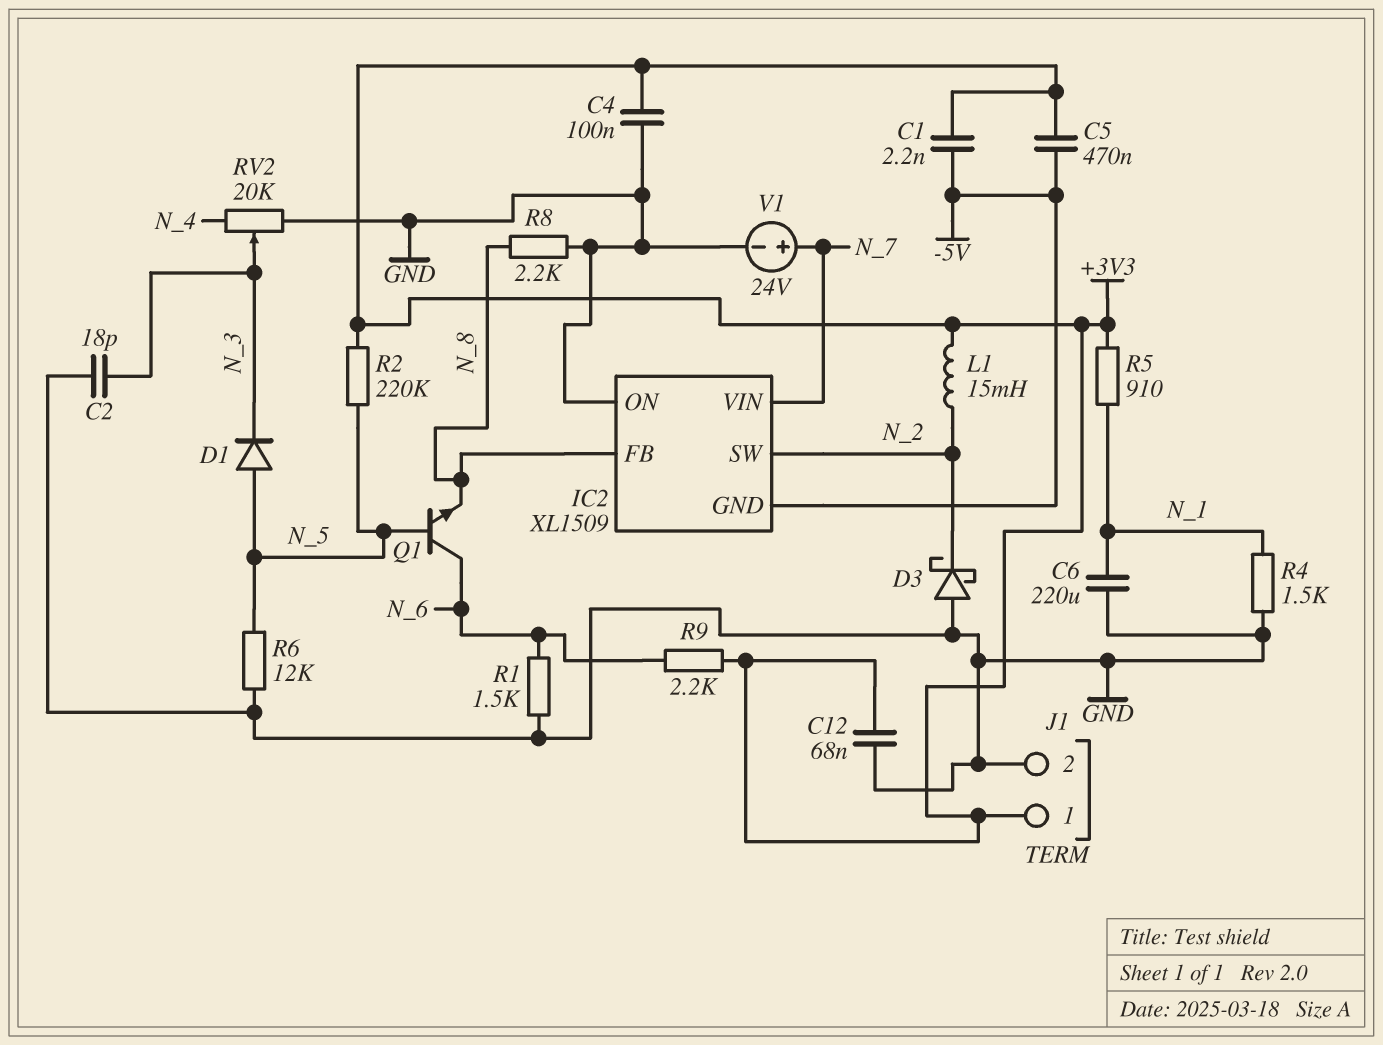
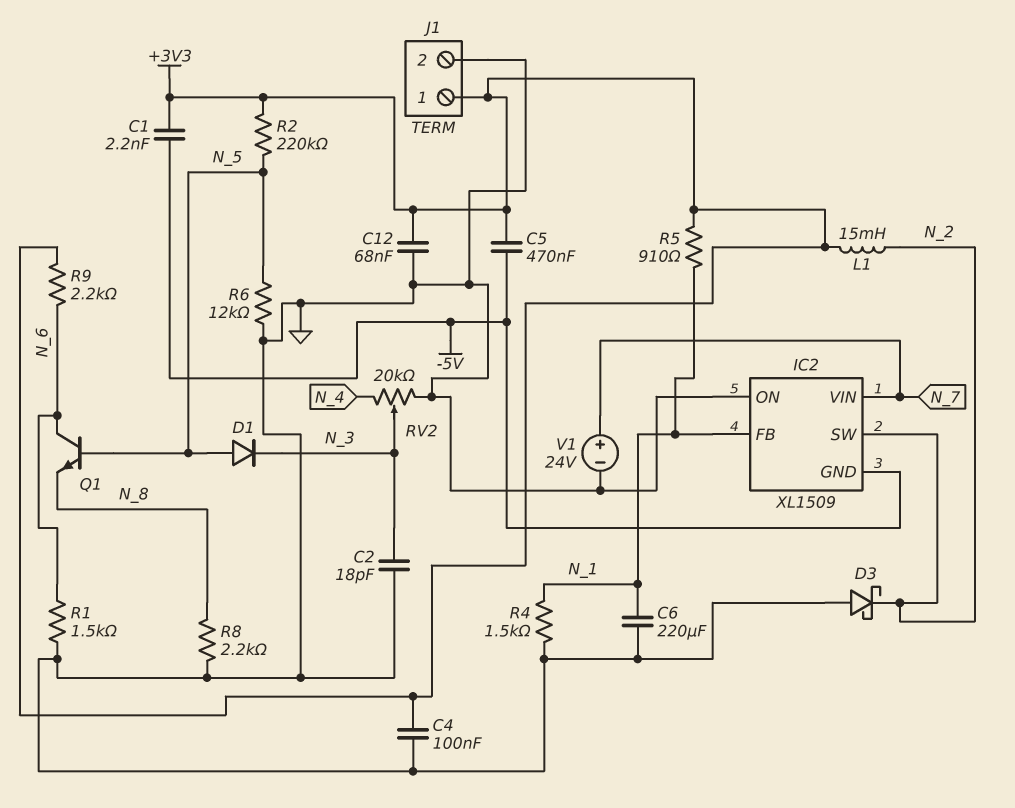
IC2 pin FB: N_8 -> N_1

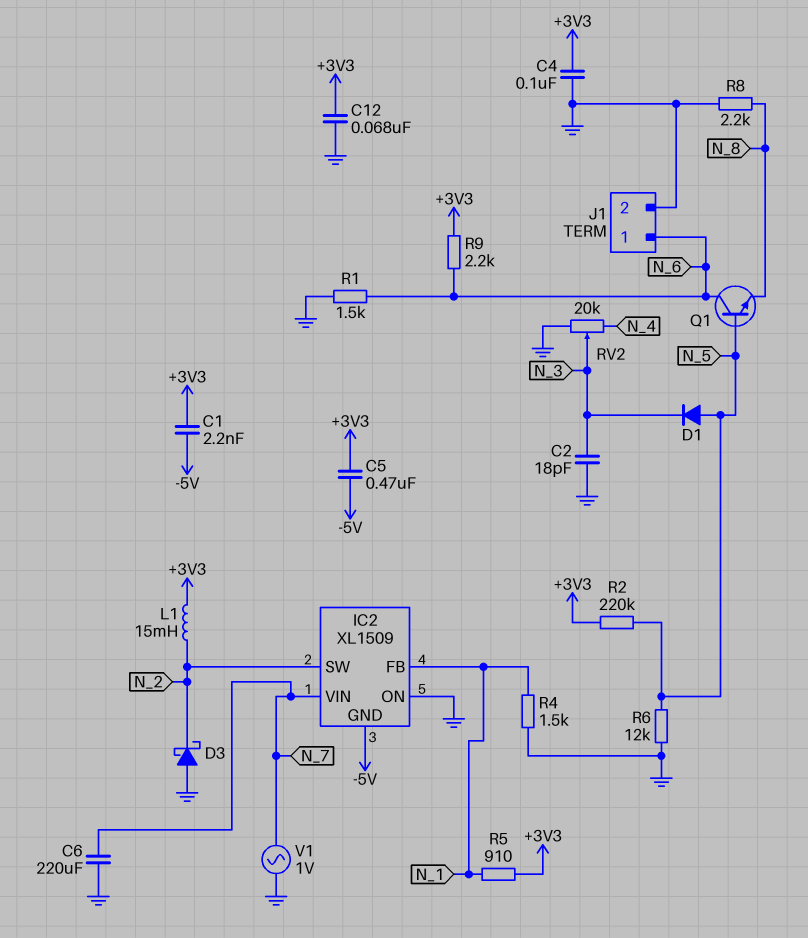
C6: 220uF (GND, N_1) -> 220uF (GND, N_7)
J1 pin 1: +3V3 -> N_6
V1: 24V (plus N_7, minus GND) -> AC 1V (GND, N_7)

